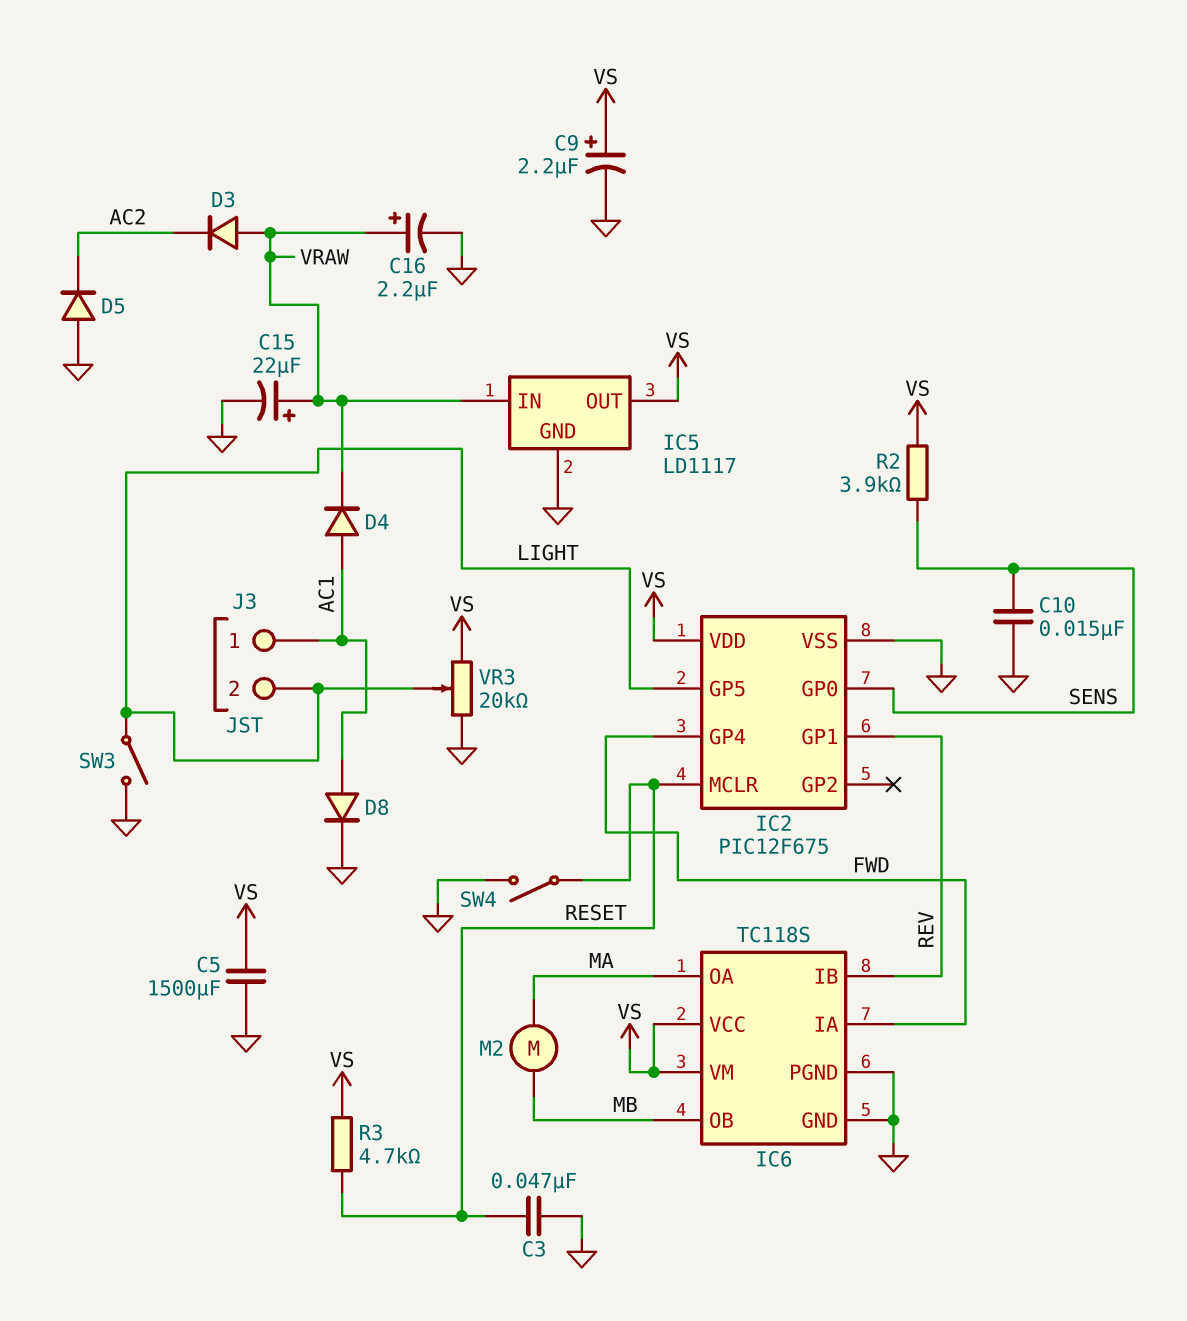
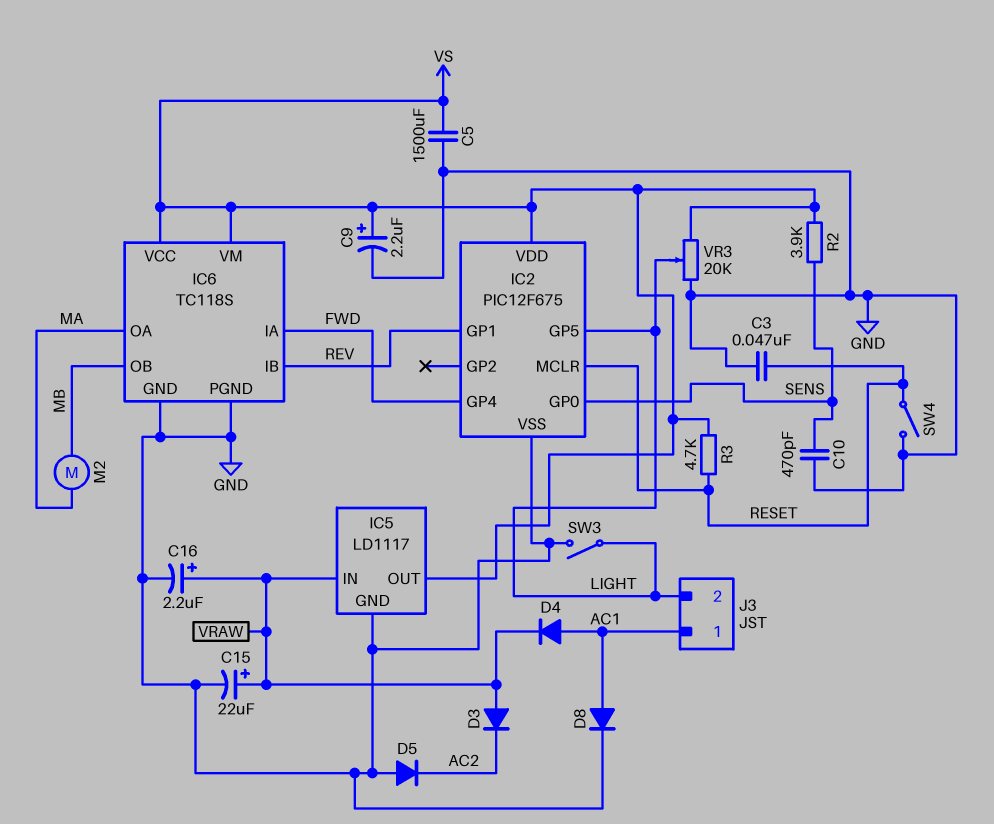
C10: 15nF (GND, SENS) -> 470pF (GND, SENS)

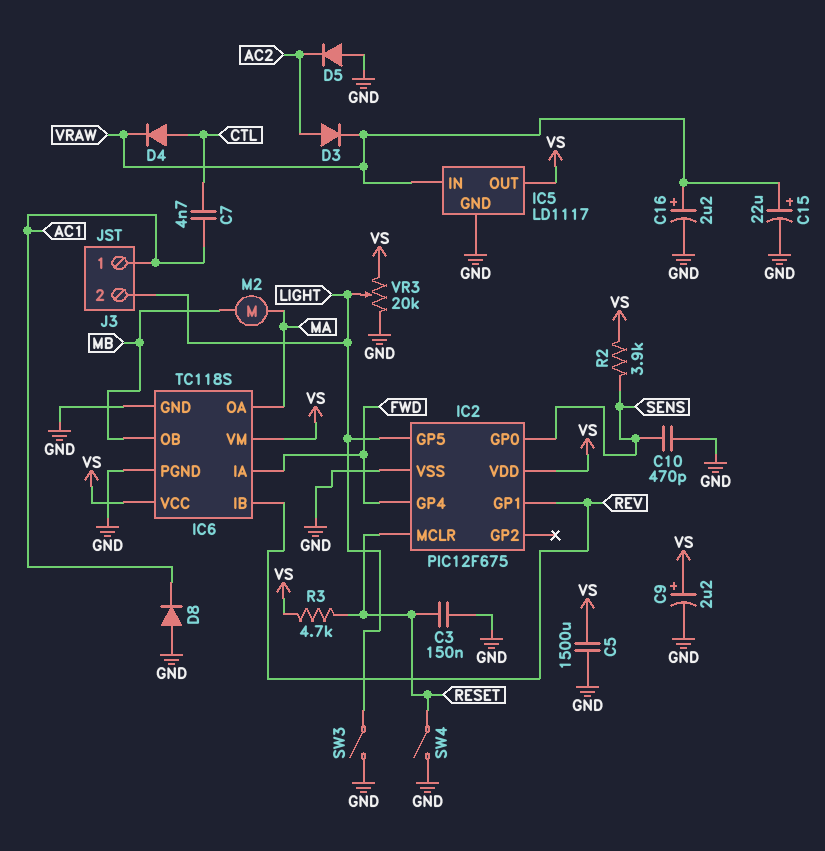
C3: 47nF (GND, RESET) -> 150nF (GND, RESET)
C7: none -> 4.7nF (AC1, CTL)
D3: diode (A VRAW, K AC2) -> diode (A AC2, K VRAW)
D4: diode (A AC1, K VRAW) -> diode (A CTL, K VRAW)
D8: diode (A AC1, K GND) -> diode (A GND, K AC1)

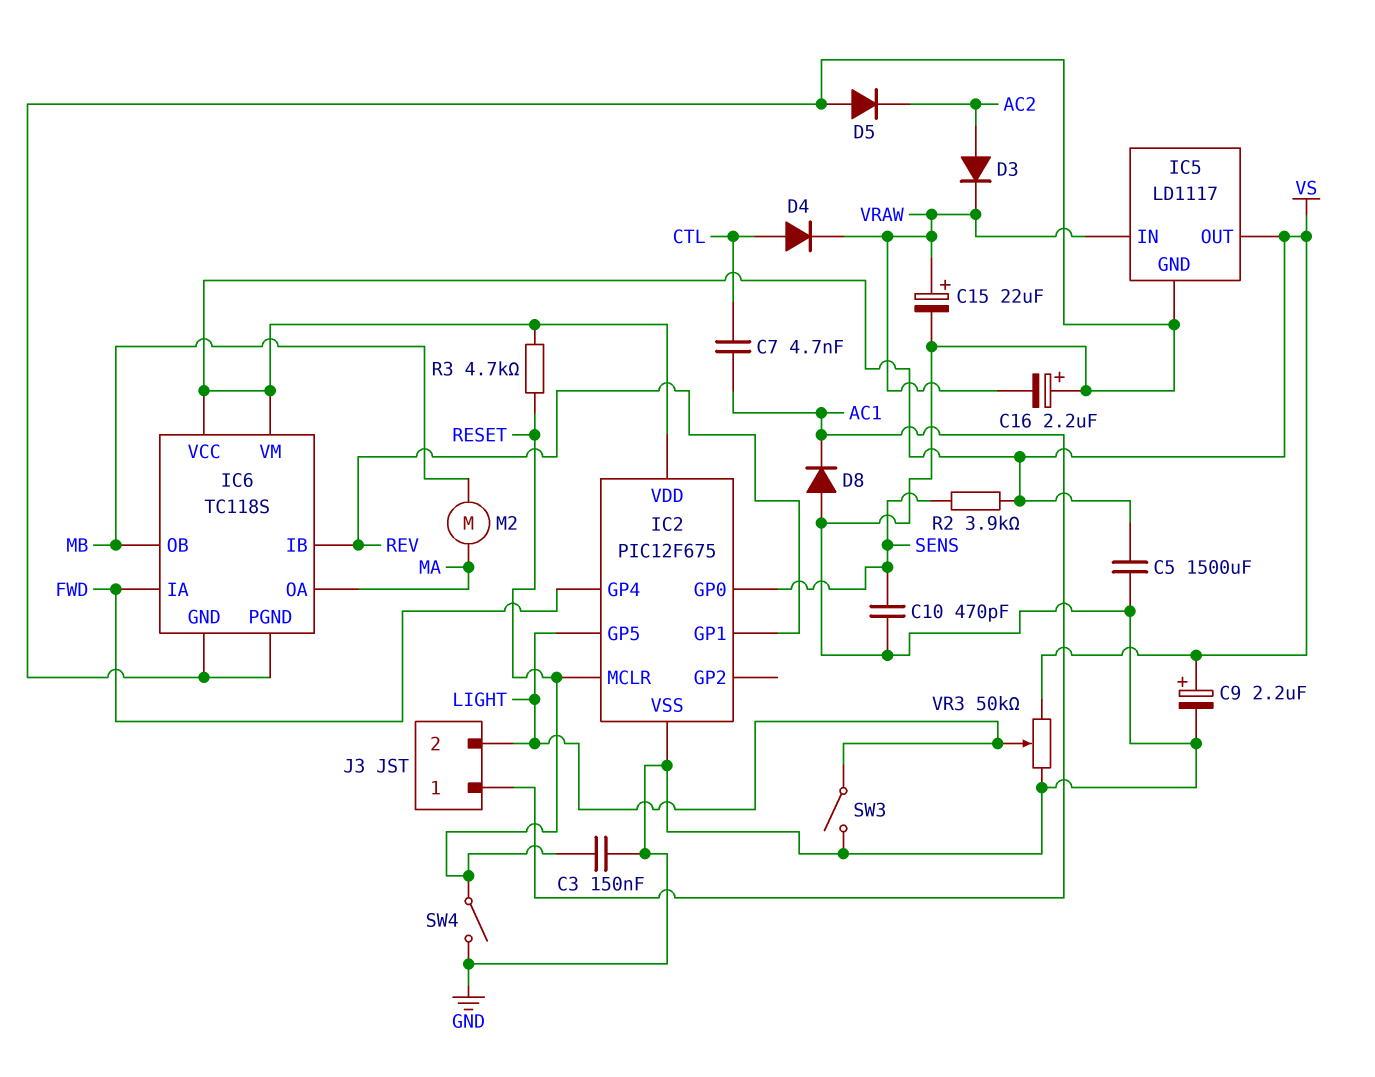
C16: 2.2uF (plus VRAW, minus GND) -> 2.2uF (plus GND, minus VRAW)
VR3: 20k (GND, VS, wiper LIGHT) -> 50k (GND, VS, wiper LIGHT)

